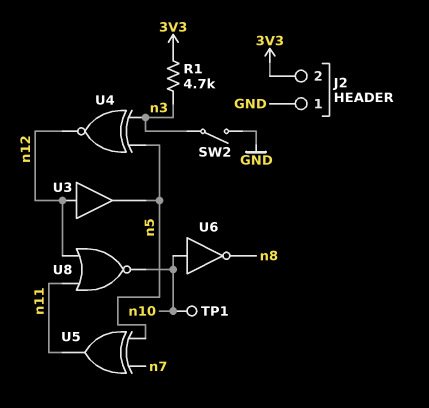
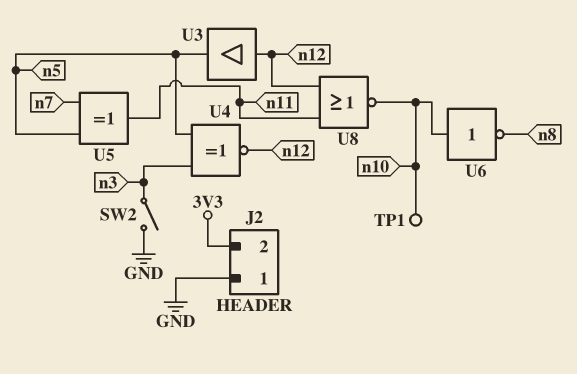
R1: 4.7k (3V3, n3) -> none

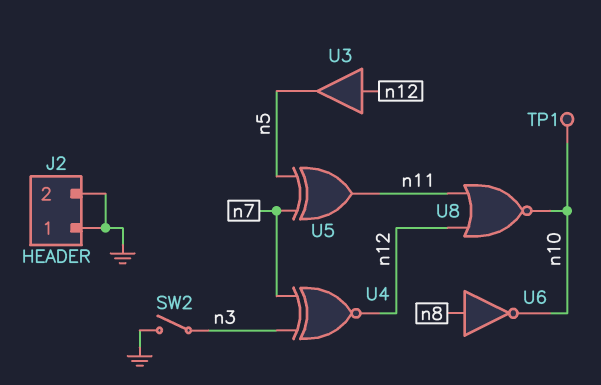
J2 pin 2: 3V3 -> GND
U4: XNOR (in n3, in n5, out n12) -> XNOR (in n3, in n7, out n12)
U6: NOT (in n10, out n8) -> NOT (in n8, out n10)

